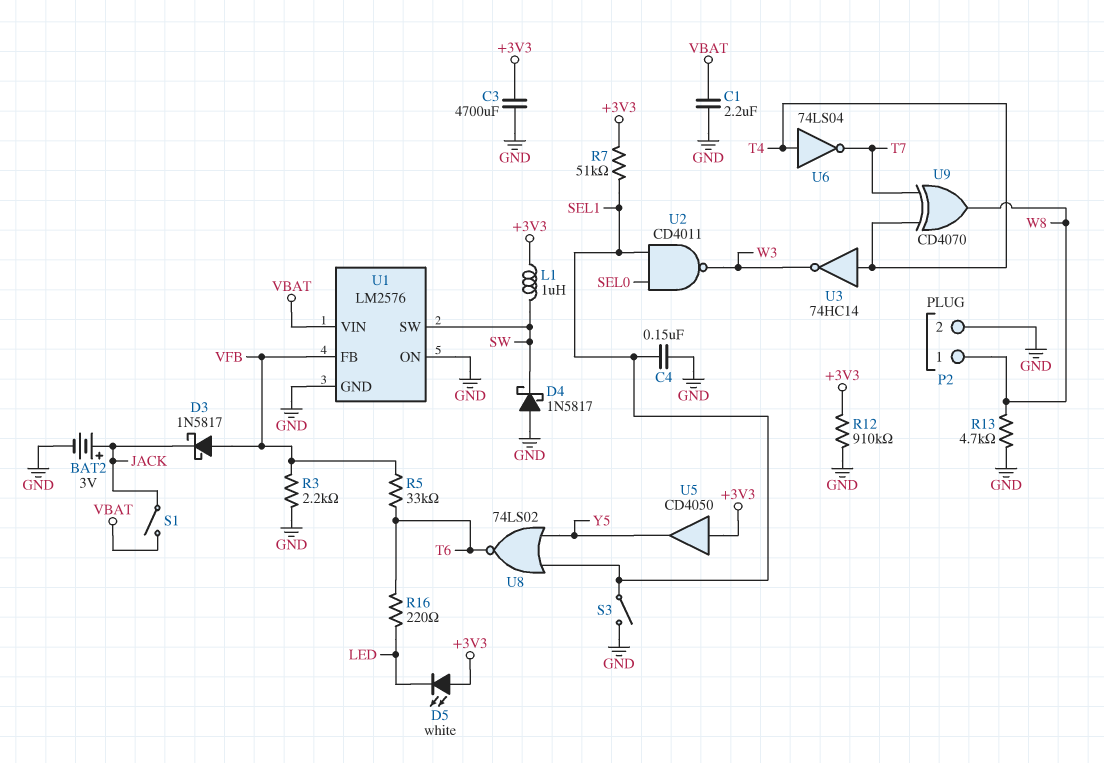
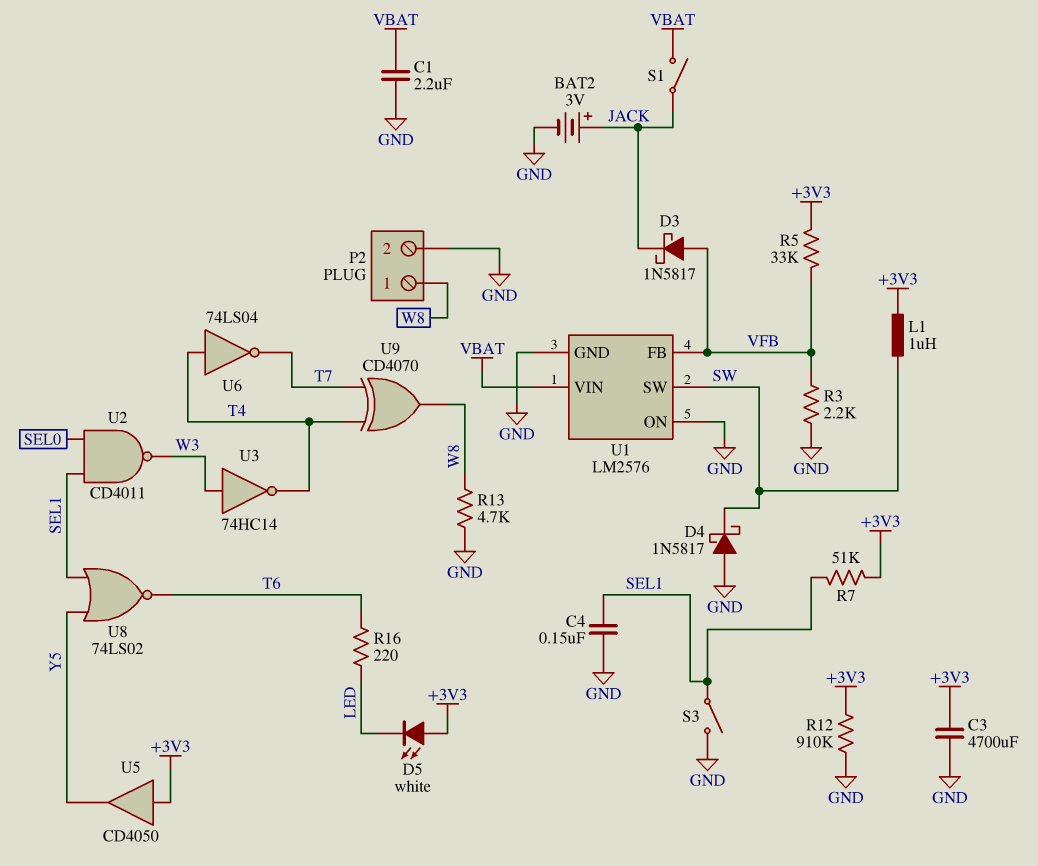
R5: 33k (T6, VFB) -> 33k (+3V3, VFB)
U3: NOT 74HC14 (in T4, out W3) -> NOT 74HC14 (in W3, out T4)

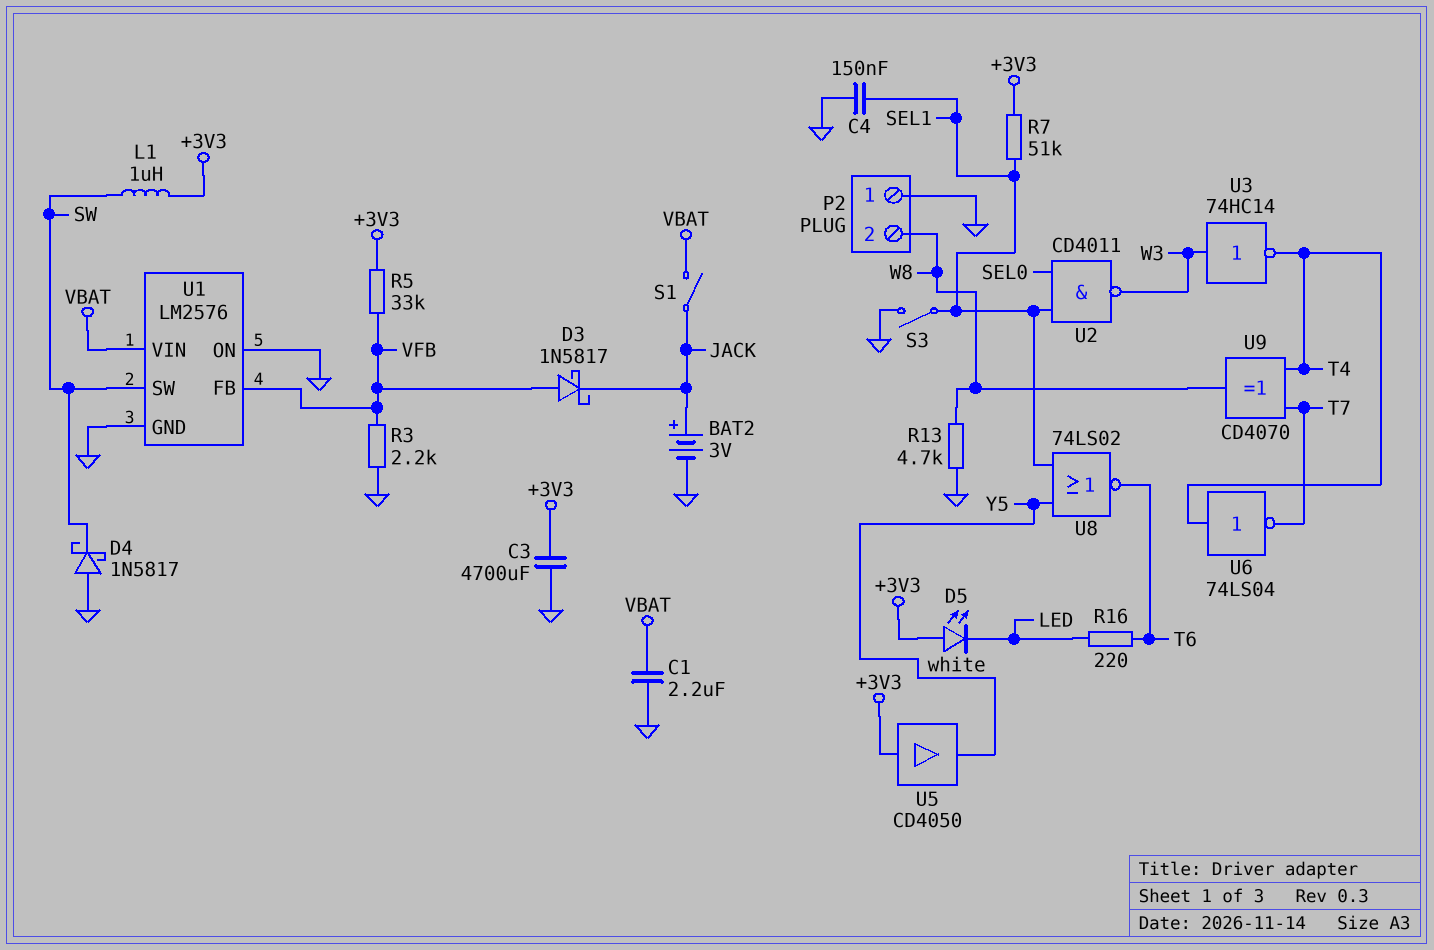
P2 pin 1: W8 -> GND
P2 pin 2: GND -> W8
R12: 910k (+3V3, GND) -> none

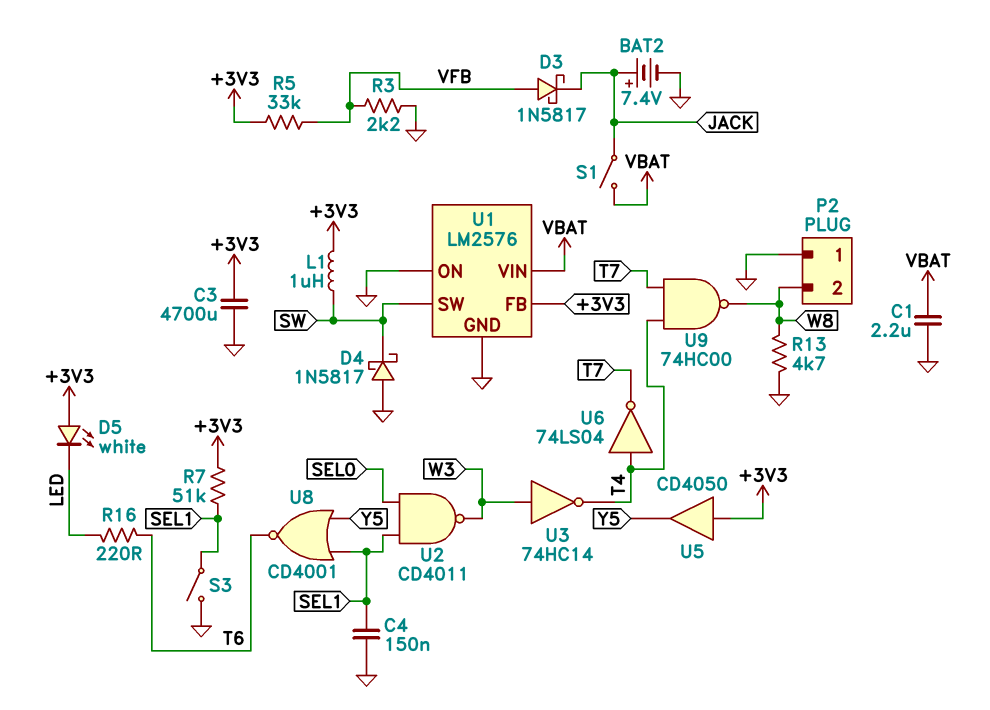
BAT2: 3V (plus JACK, minus GND) -> 7.4V (plus JACK, minus GND)
U1 pin FB: VFB -> +3V3
U8: NOR 74LS02 (in SEL1, in Y5, out T6) -> NOR CD4001 (in SEL1, in Y5, out T6)
U9: XOR CD4070 (in T4, in T7, out W8) -> NAND 74HC00 (in T4, in T7, out W8)

